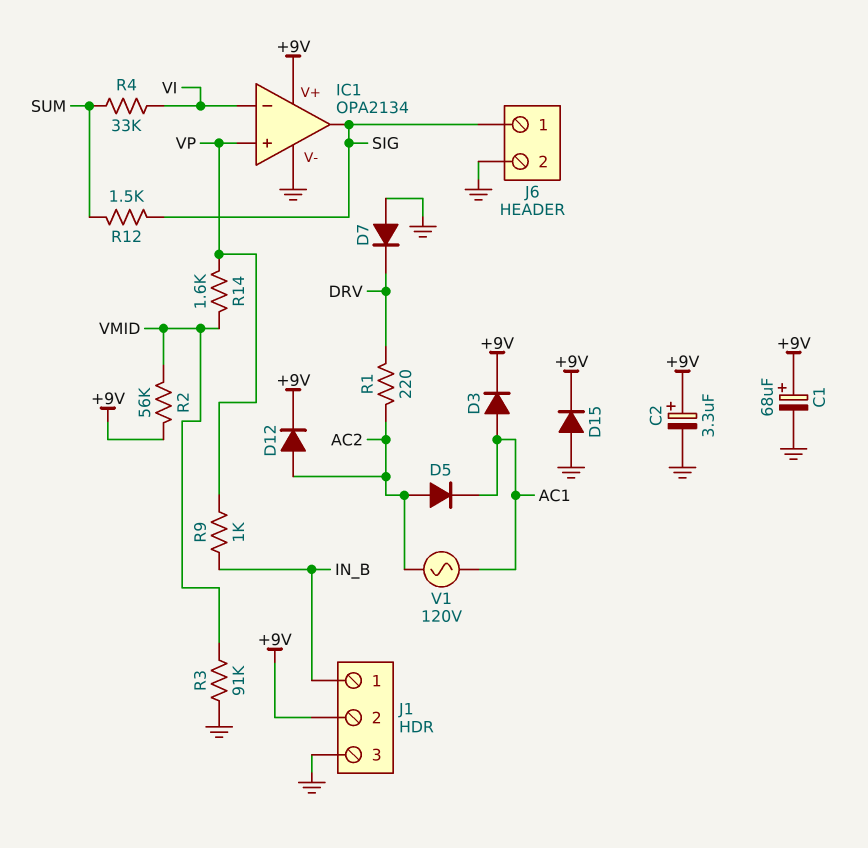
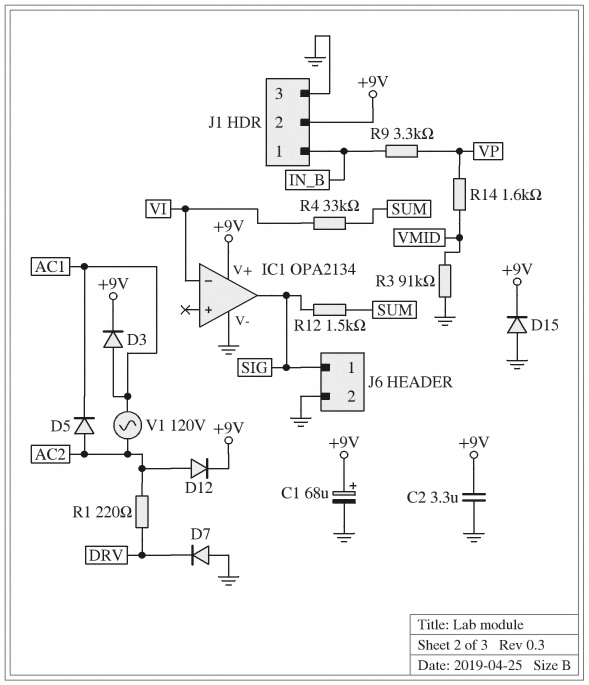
C2: 3.3uF (plus +9V, minus GND) -> 3.3uF (+9V, GND)
IC1 pin in+: VP -> none
R2: 56k (+9V, VMID) -> none
R9: 1k (IN_B, VP) -> 3.3k (IN_B, VP)

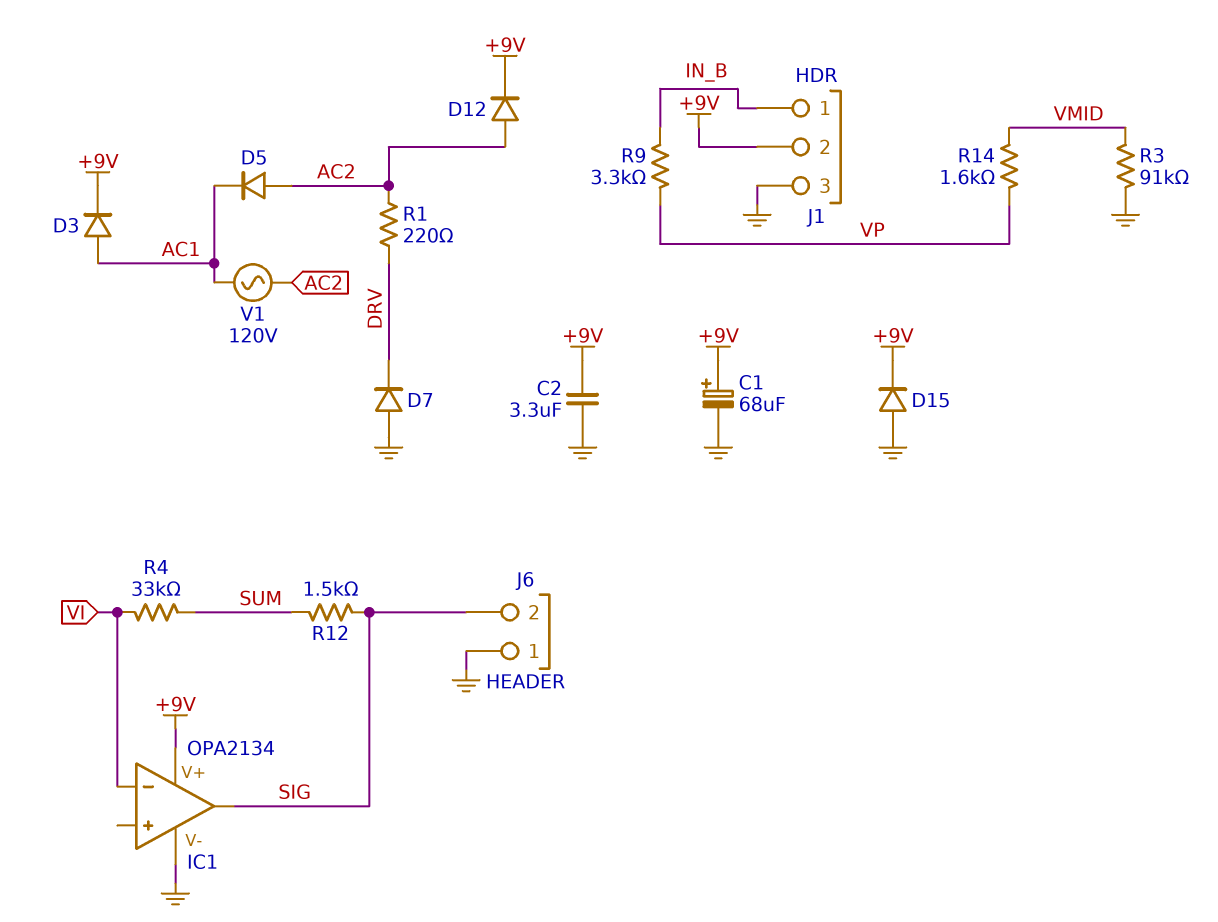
J6 pin 1: SIG -> GND
J6 pin 2: GND -> SIG

